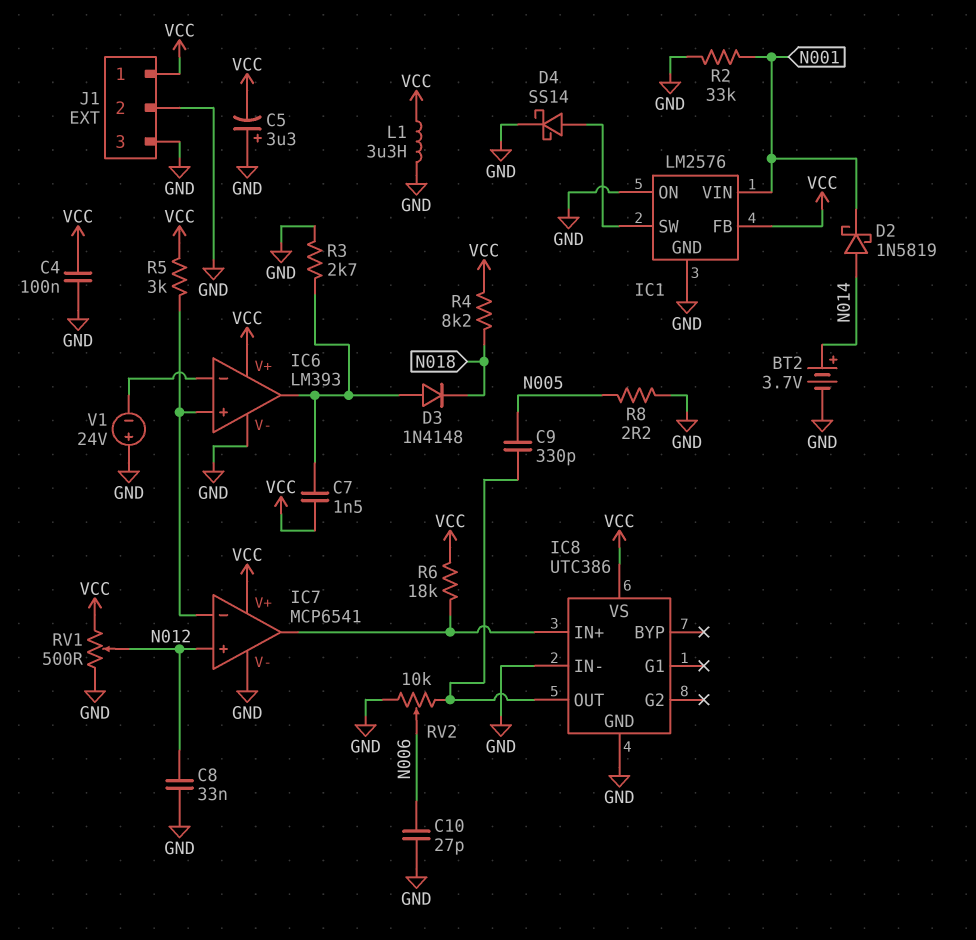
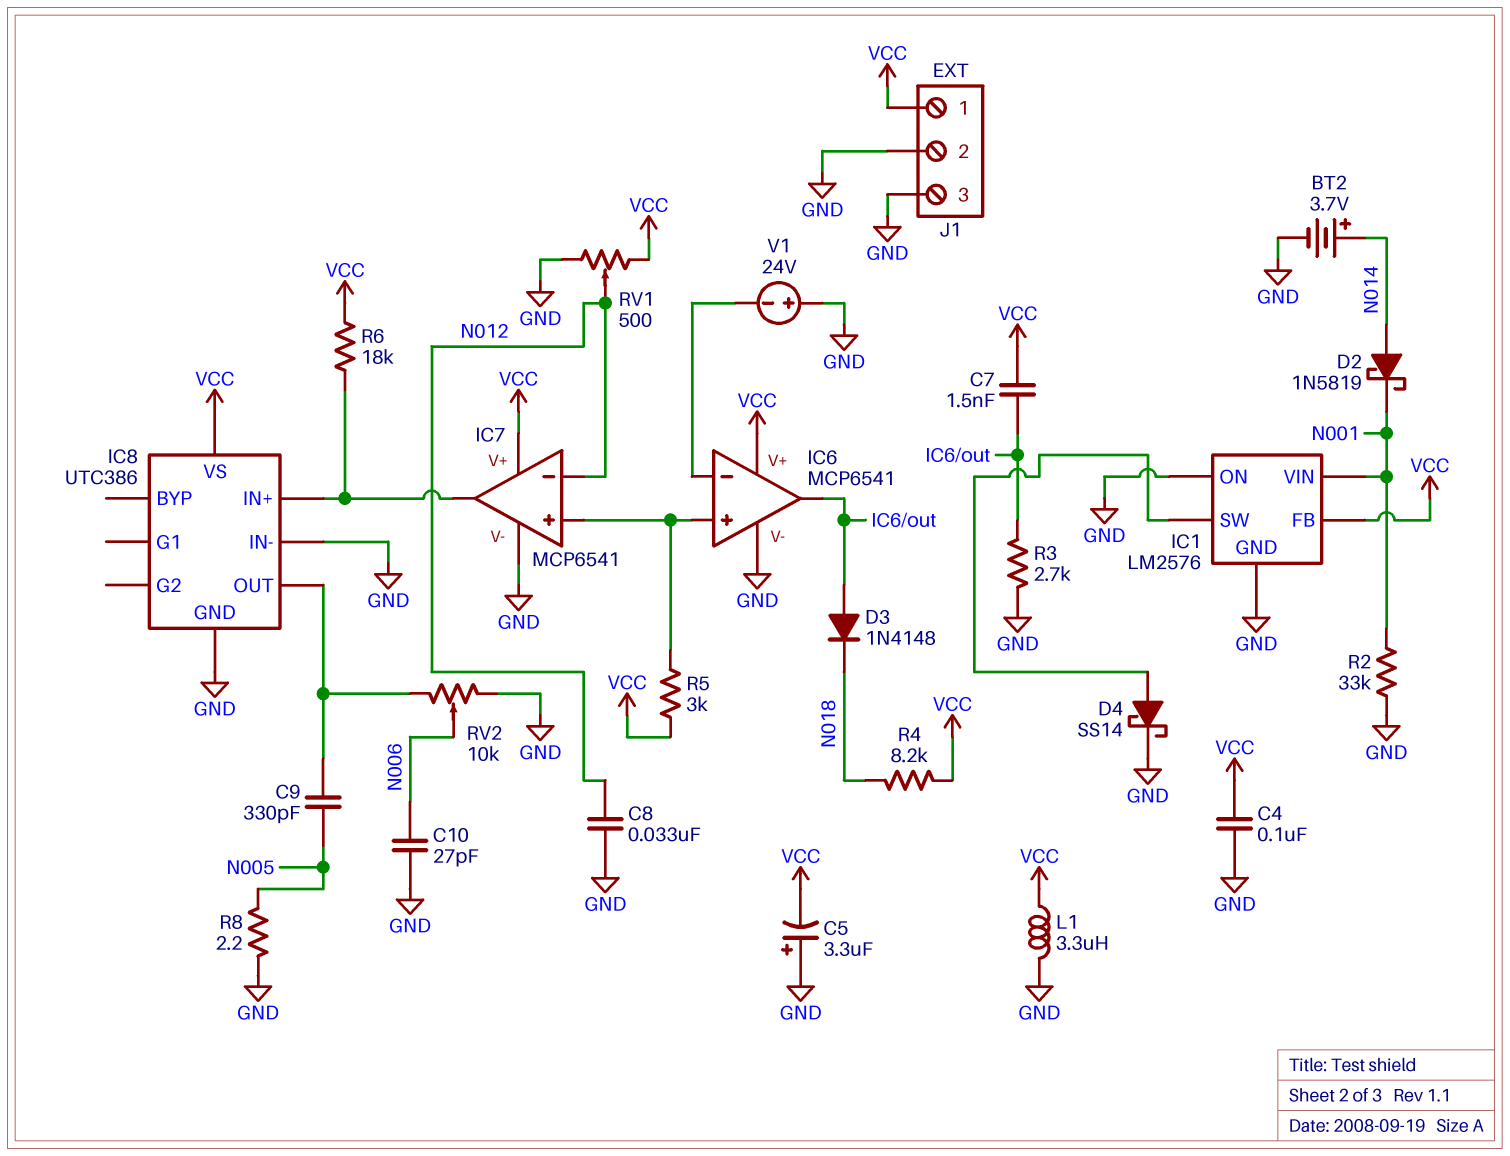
IC6: LM393 -> MCP6541
IC7 pin in+: N012 -> IC6/in+
IC7 pin in-: IC6/in+ -> N012

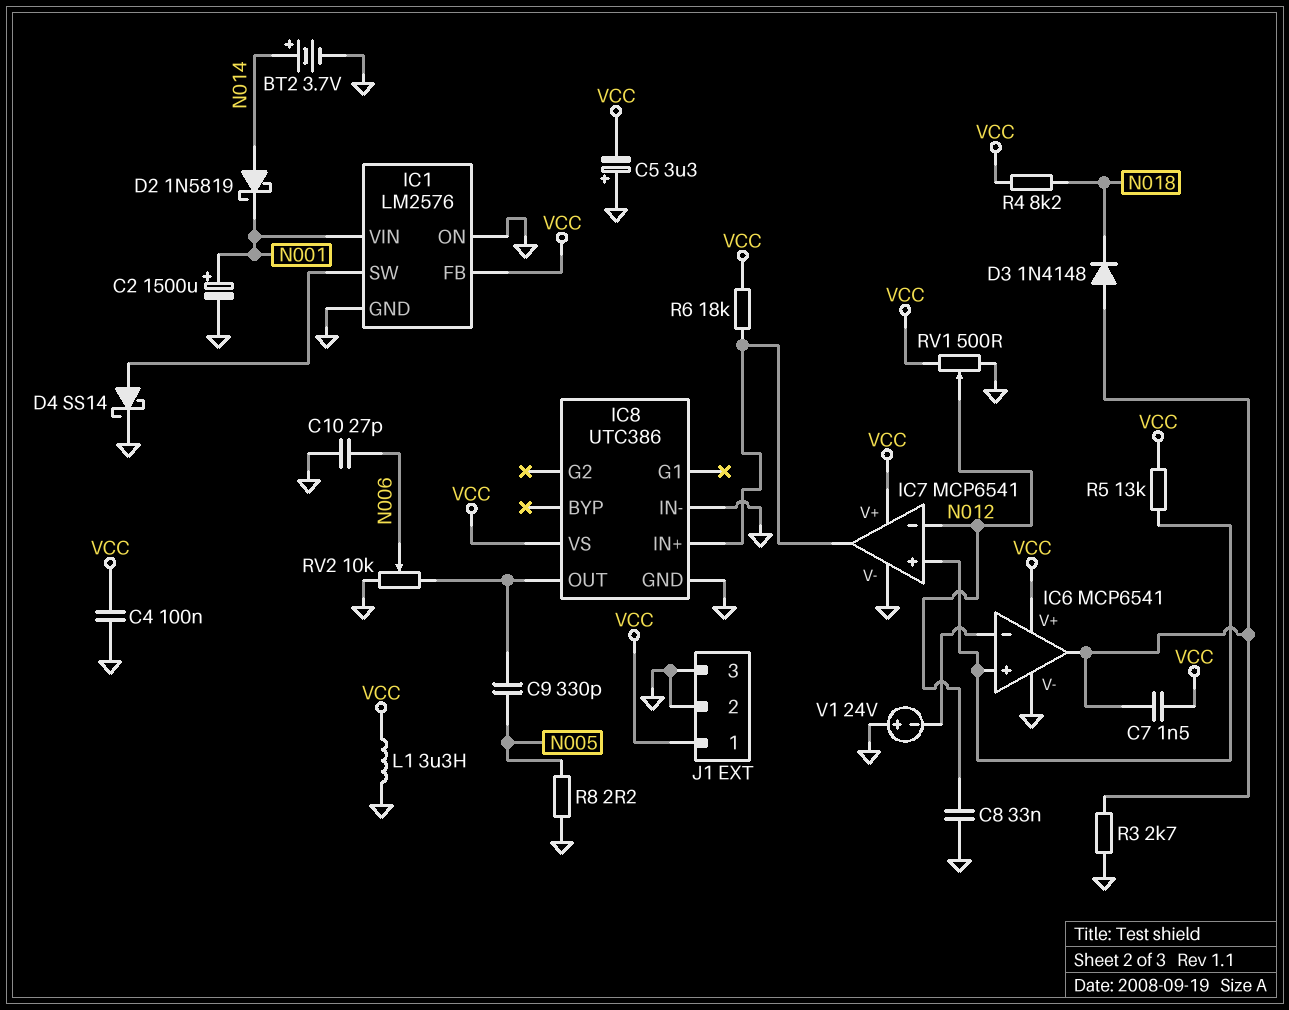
C2: none -> 1500uF (plus N001, minus GND)
R2: 33k (GND, N001) -> none
R5: 3k (IC6/in+, VCC) -> 13k (IC6/in+, VCC)

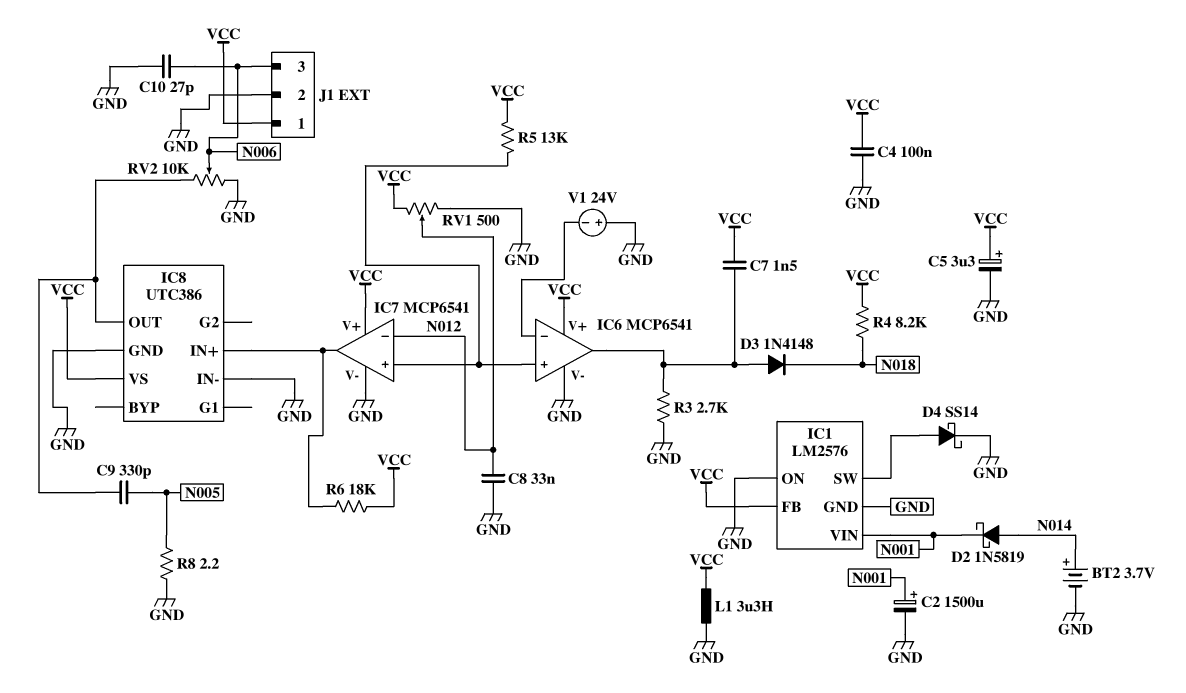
C5: 3.3uF (plus GND, minus VCC) -> 3.3uF (plus VCC, minus GND)
J1 pin 3: GND -> N006

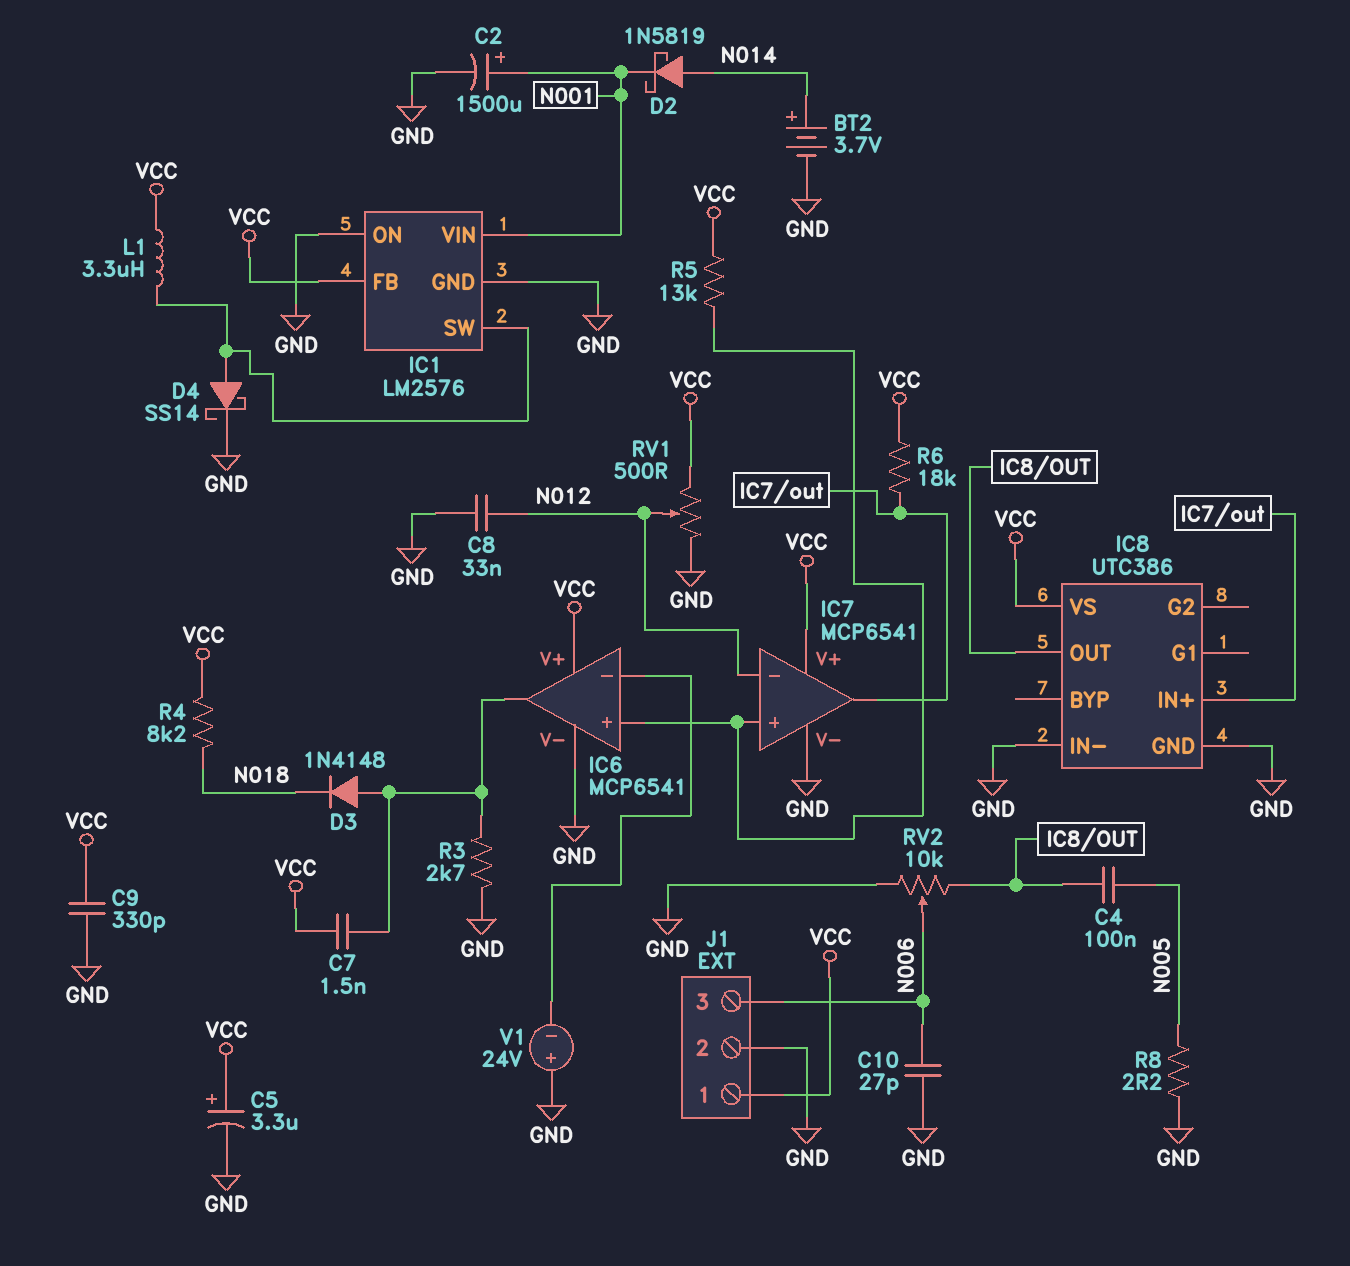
C4: 100nF (GND, VCC) -> 100nF (IC8/OUT, N005)
C9: 330pF (IC8/OUT, N005) -> 330pF (GND, VCC)
L1: 3.3uH (GND, VCC) -> 3.3uH (IC1/SW, VCC)

